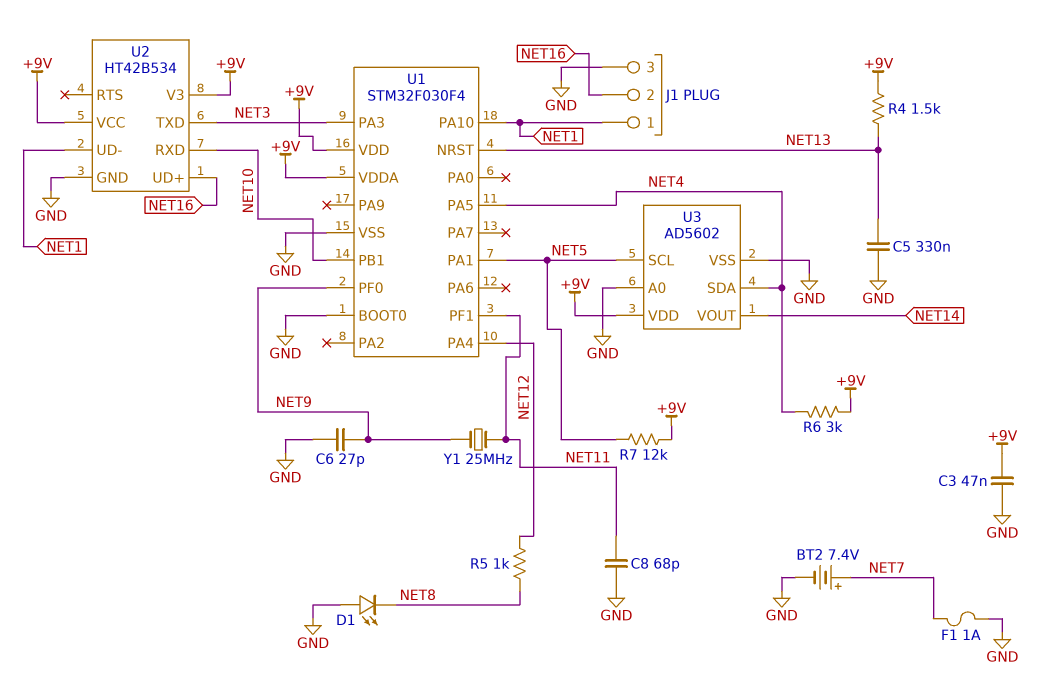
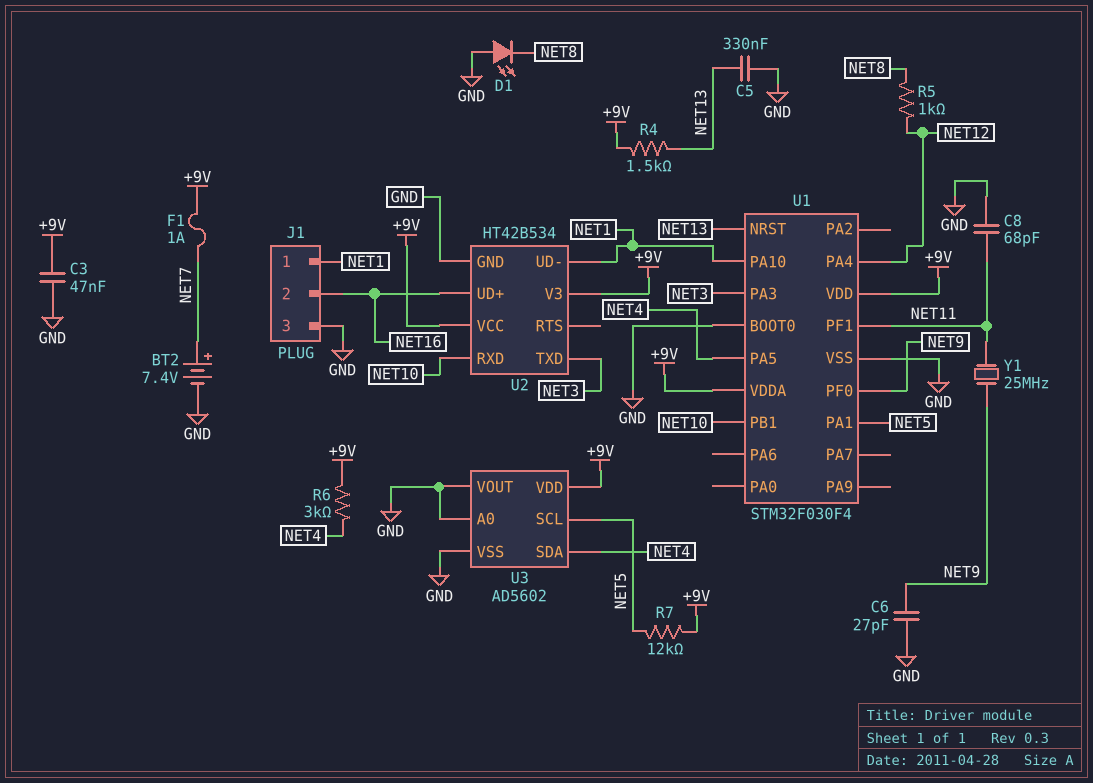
F1: 1A (GND, NET7) -> 1A (+9V, NET7)
U3 pin VOUT: NET14 -> GND

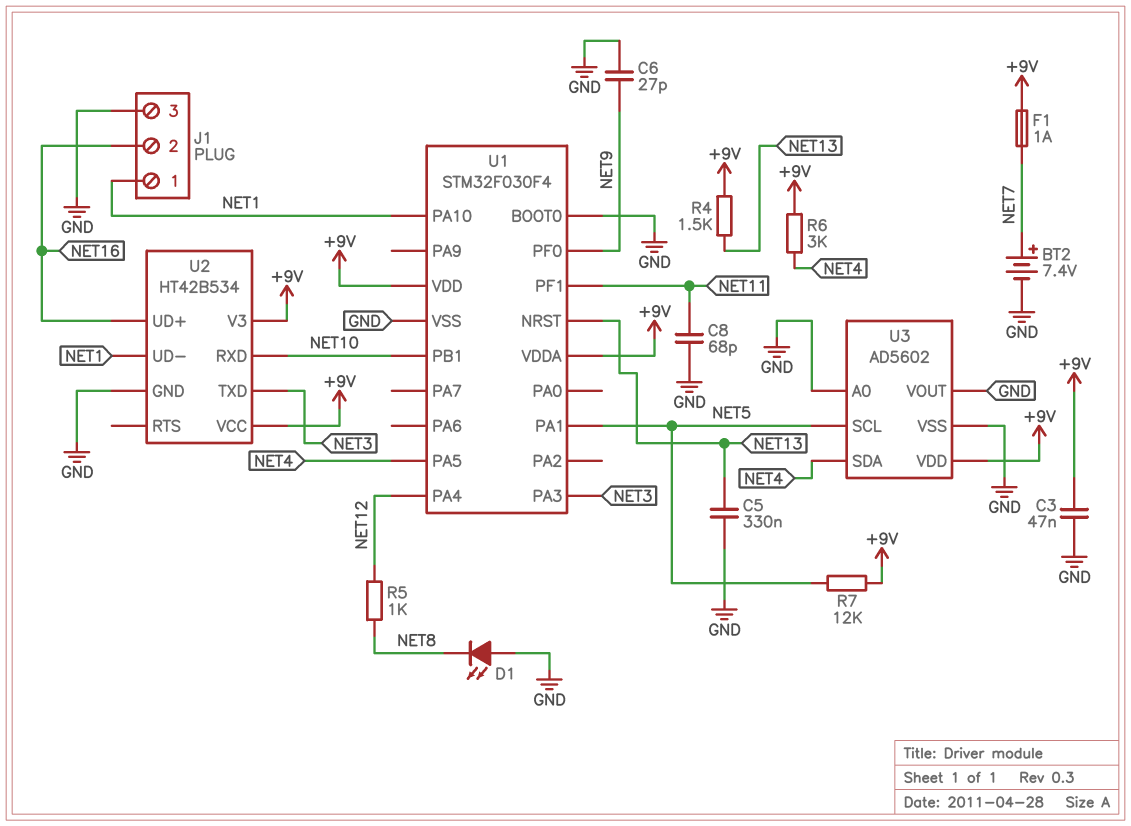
Y1: 25MHz (NET9, NET11) -> none

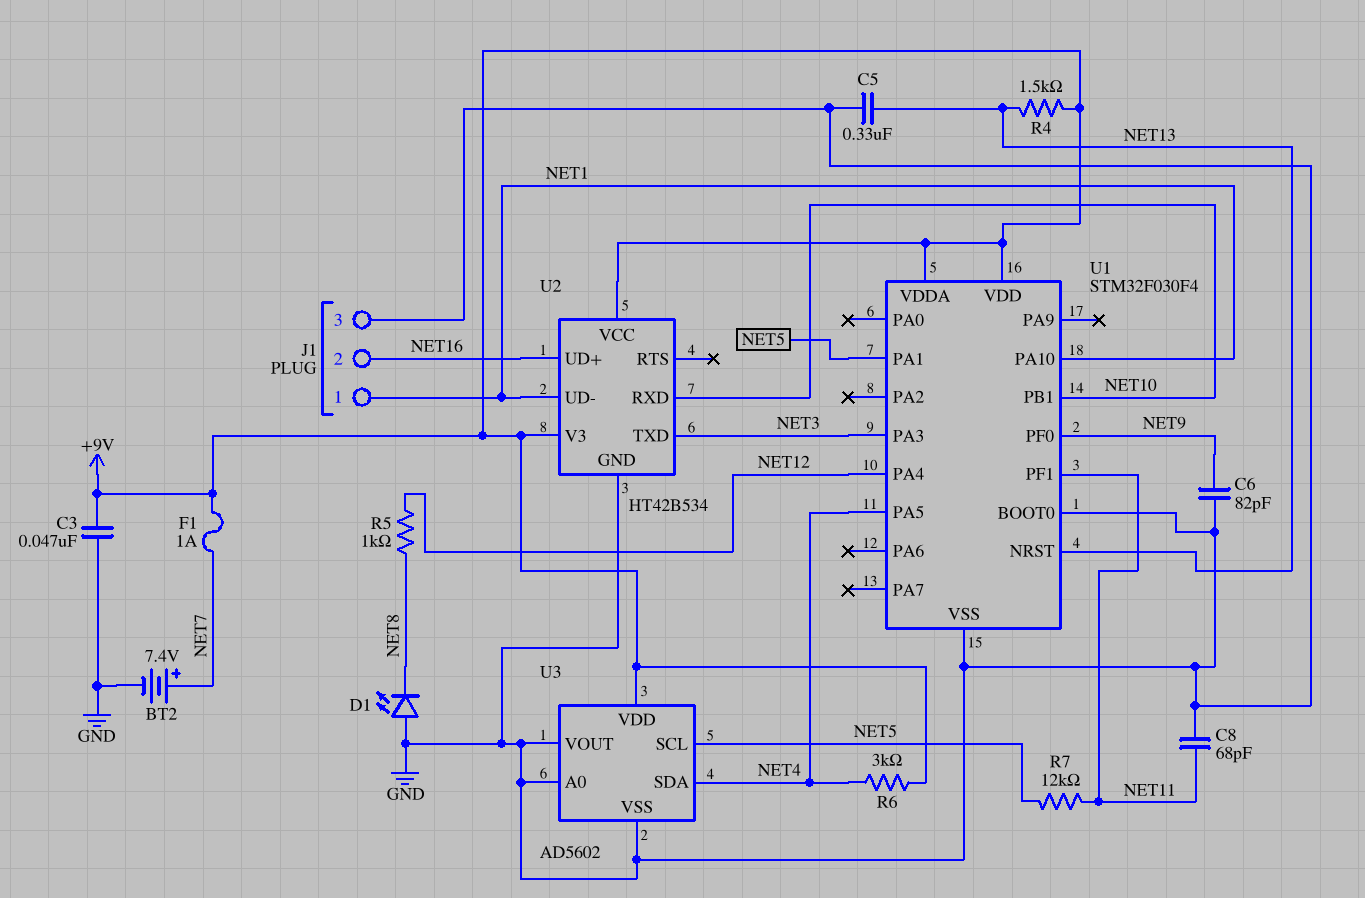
C6: 27pF (GND, NET9) -> 82pF (GND, NET9)
R7: 12k (+9V, NET5) -> 12k (NET5, NET11)

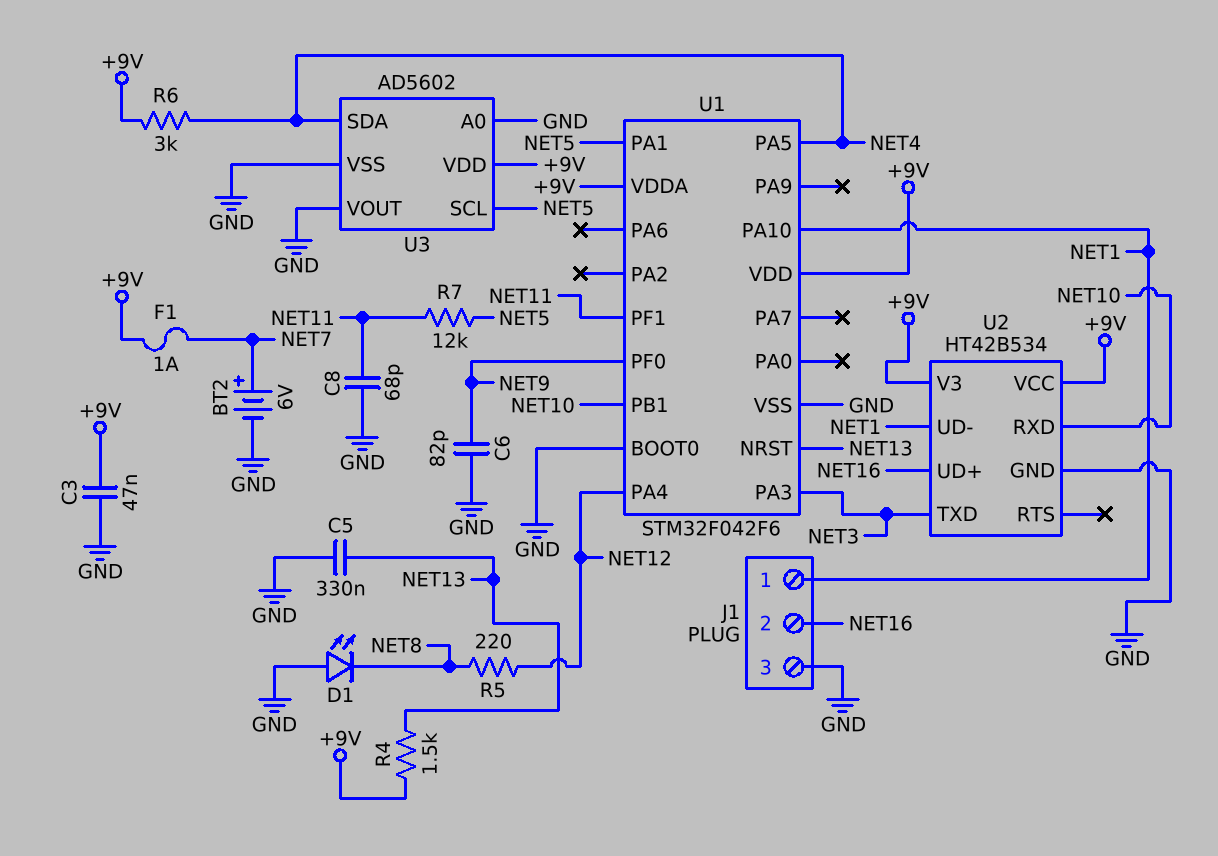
BT2: 7.4V (plus NET7, minus GND) -> 6V (plus NET7, minus GND)
R5: 1k (NET8, NET12) -> 220 (NET8, NET12)
U1: STM32F030F4 -> STM32F042F6

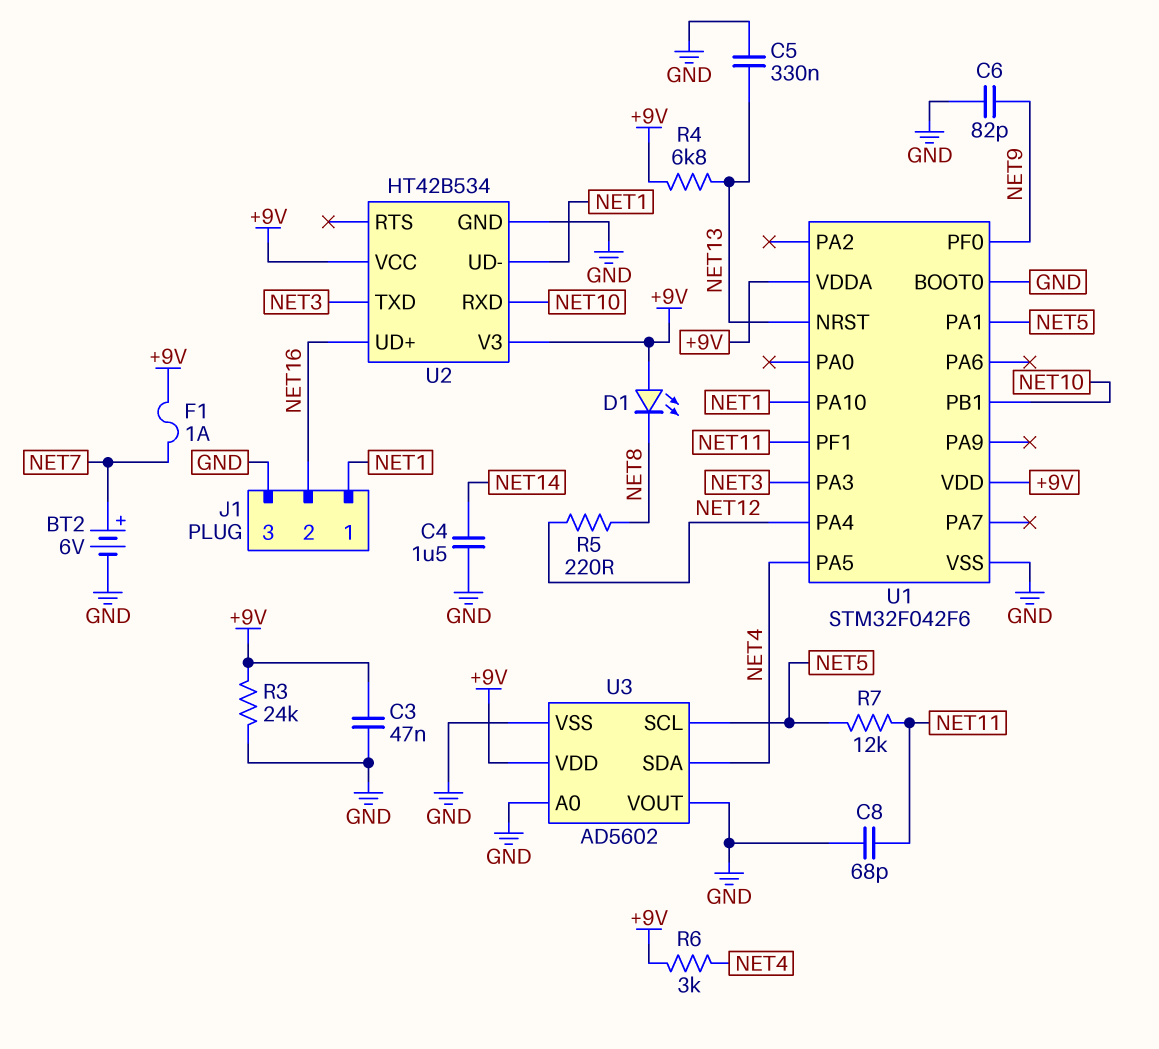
C4: none -> 1.5uF (GND, NET14)
D1: LED (A GND, K NET8) -> LED (A +9V, K NET8)
R3: none -> 24k (+9V, GND)
R4: 1.5k (+9V, NET13) -> 6.8k (+9V, NET13)

